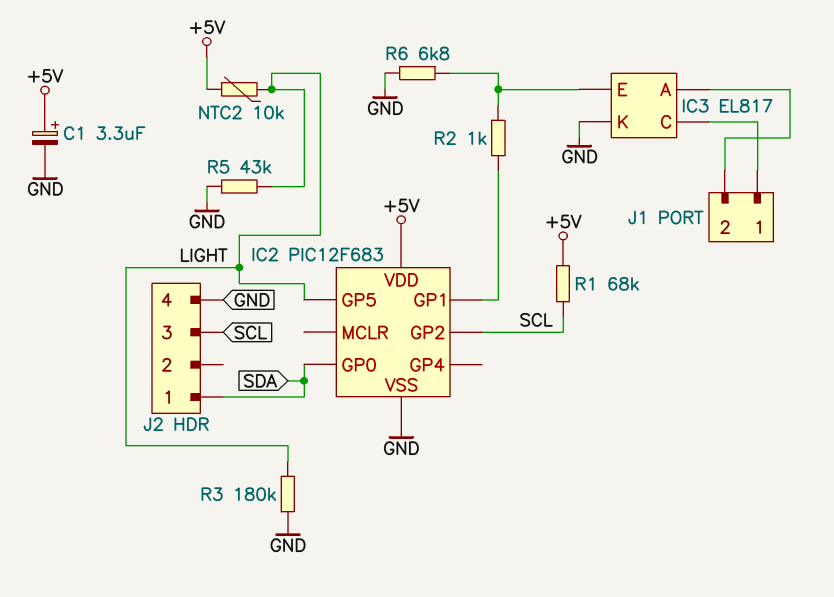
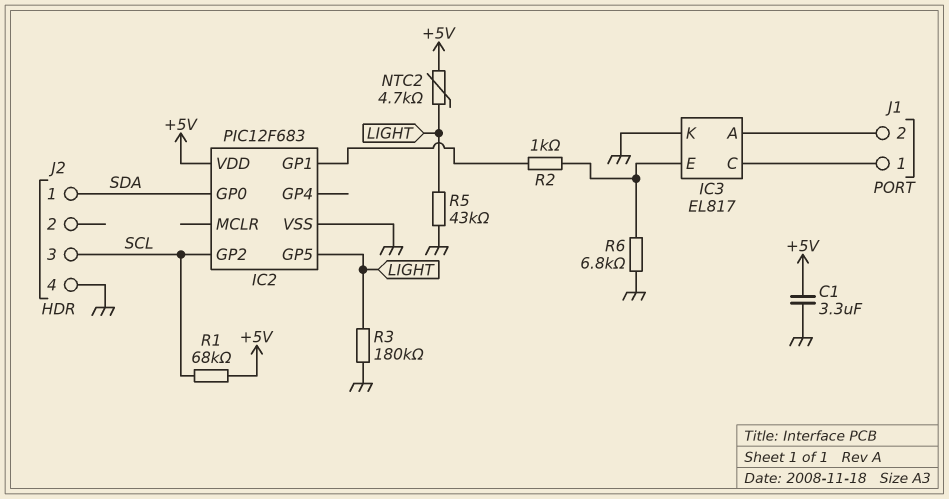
C1: 3.3uF (plus +5V, minus GND) -> 3.3uF (+5V, GND)
NTC2: 10k (+5V, LIGHT) -> 4.7k (+5V, LIGHT)

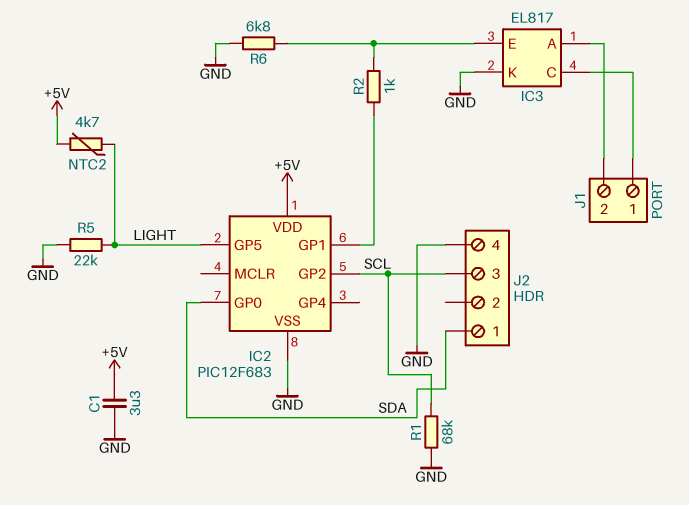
R1: 68k (+5V, SCL) -> 68k (GND, SCL)
R3: 180k (GND, LIGHT) -> none
R5: 43k (GND, LIGHT) -> 22k (GND, LIGHT)

